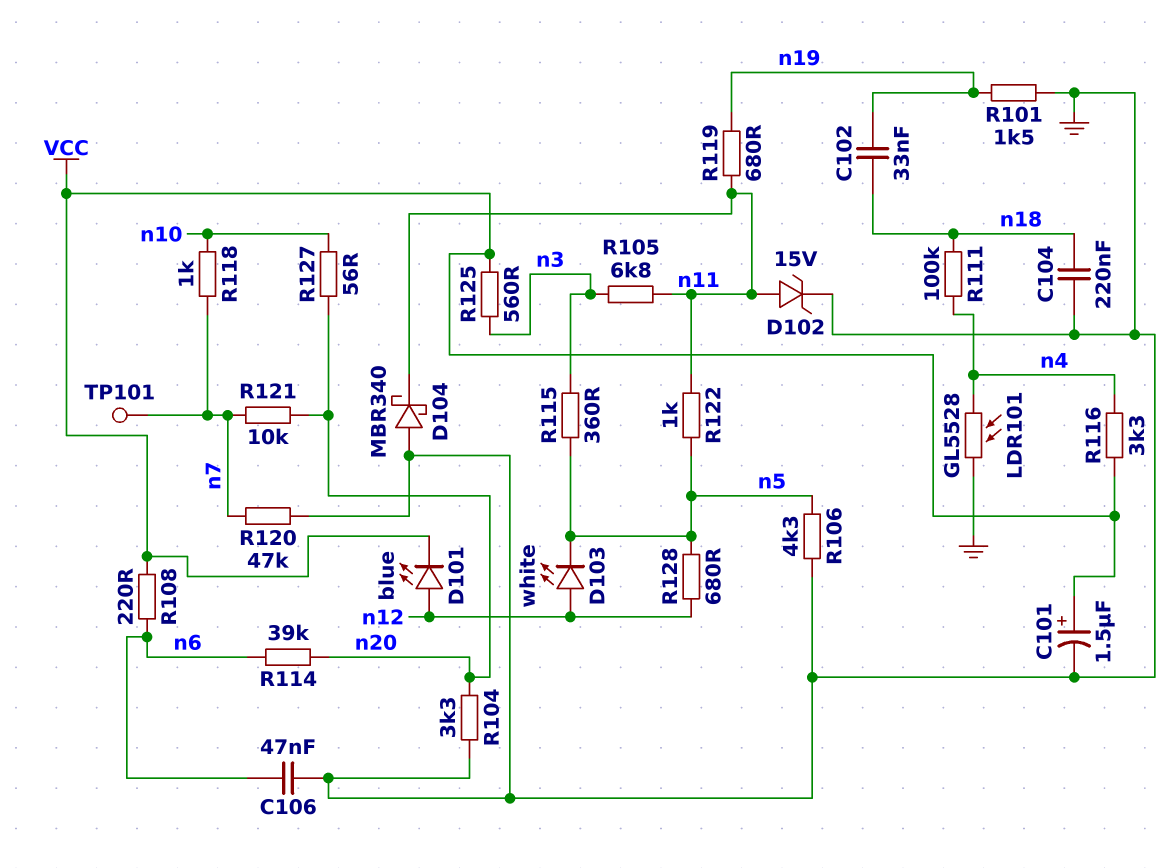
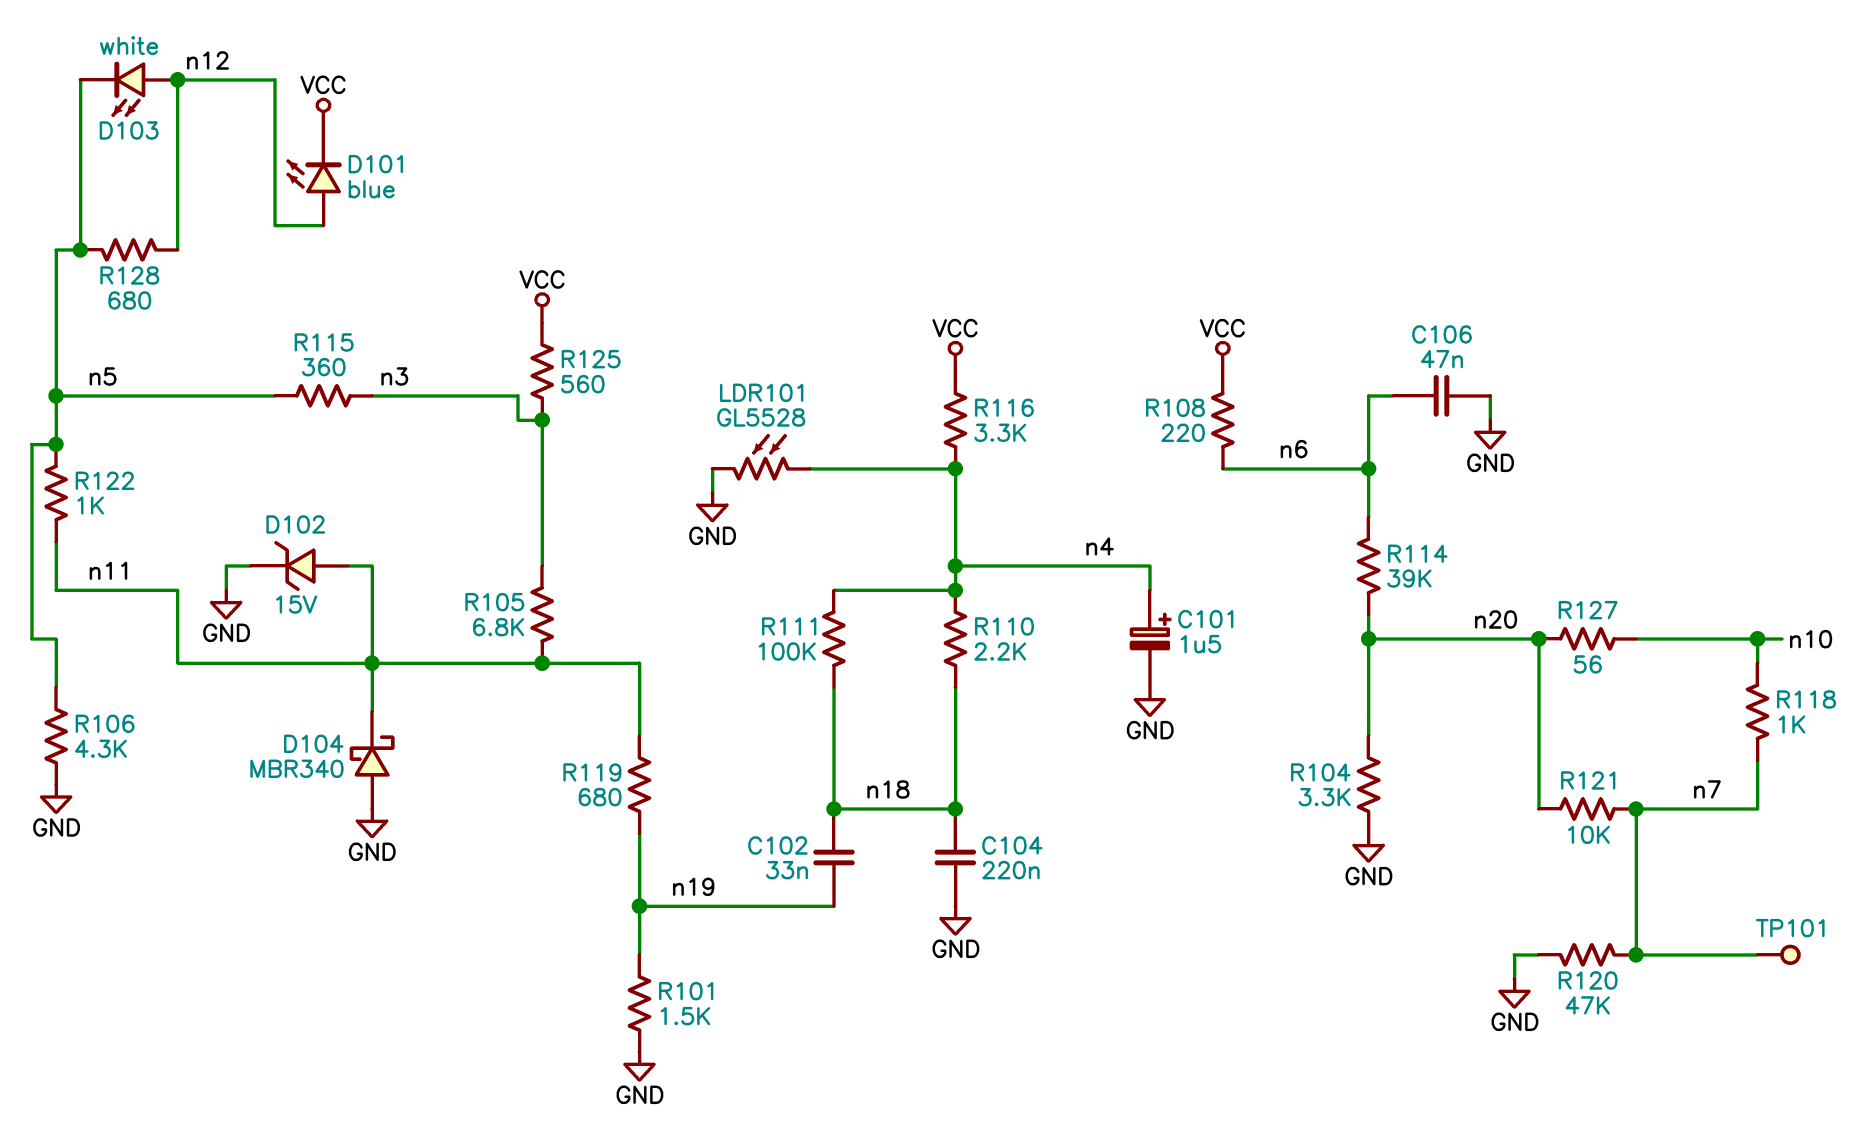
C101: 1.5uF (plus VCC, minus GND) -> 1.5uF (plus n4, minus GND)
R110: none -> 2.2k (n4, n18)

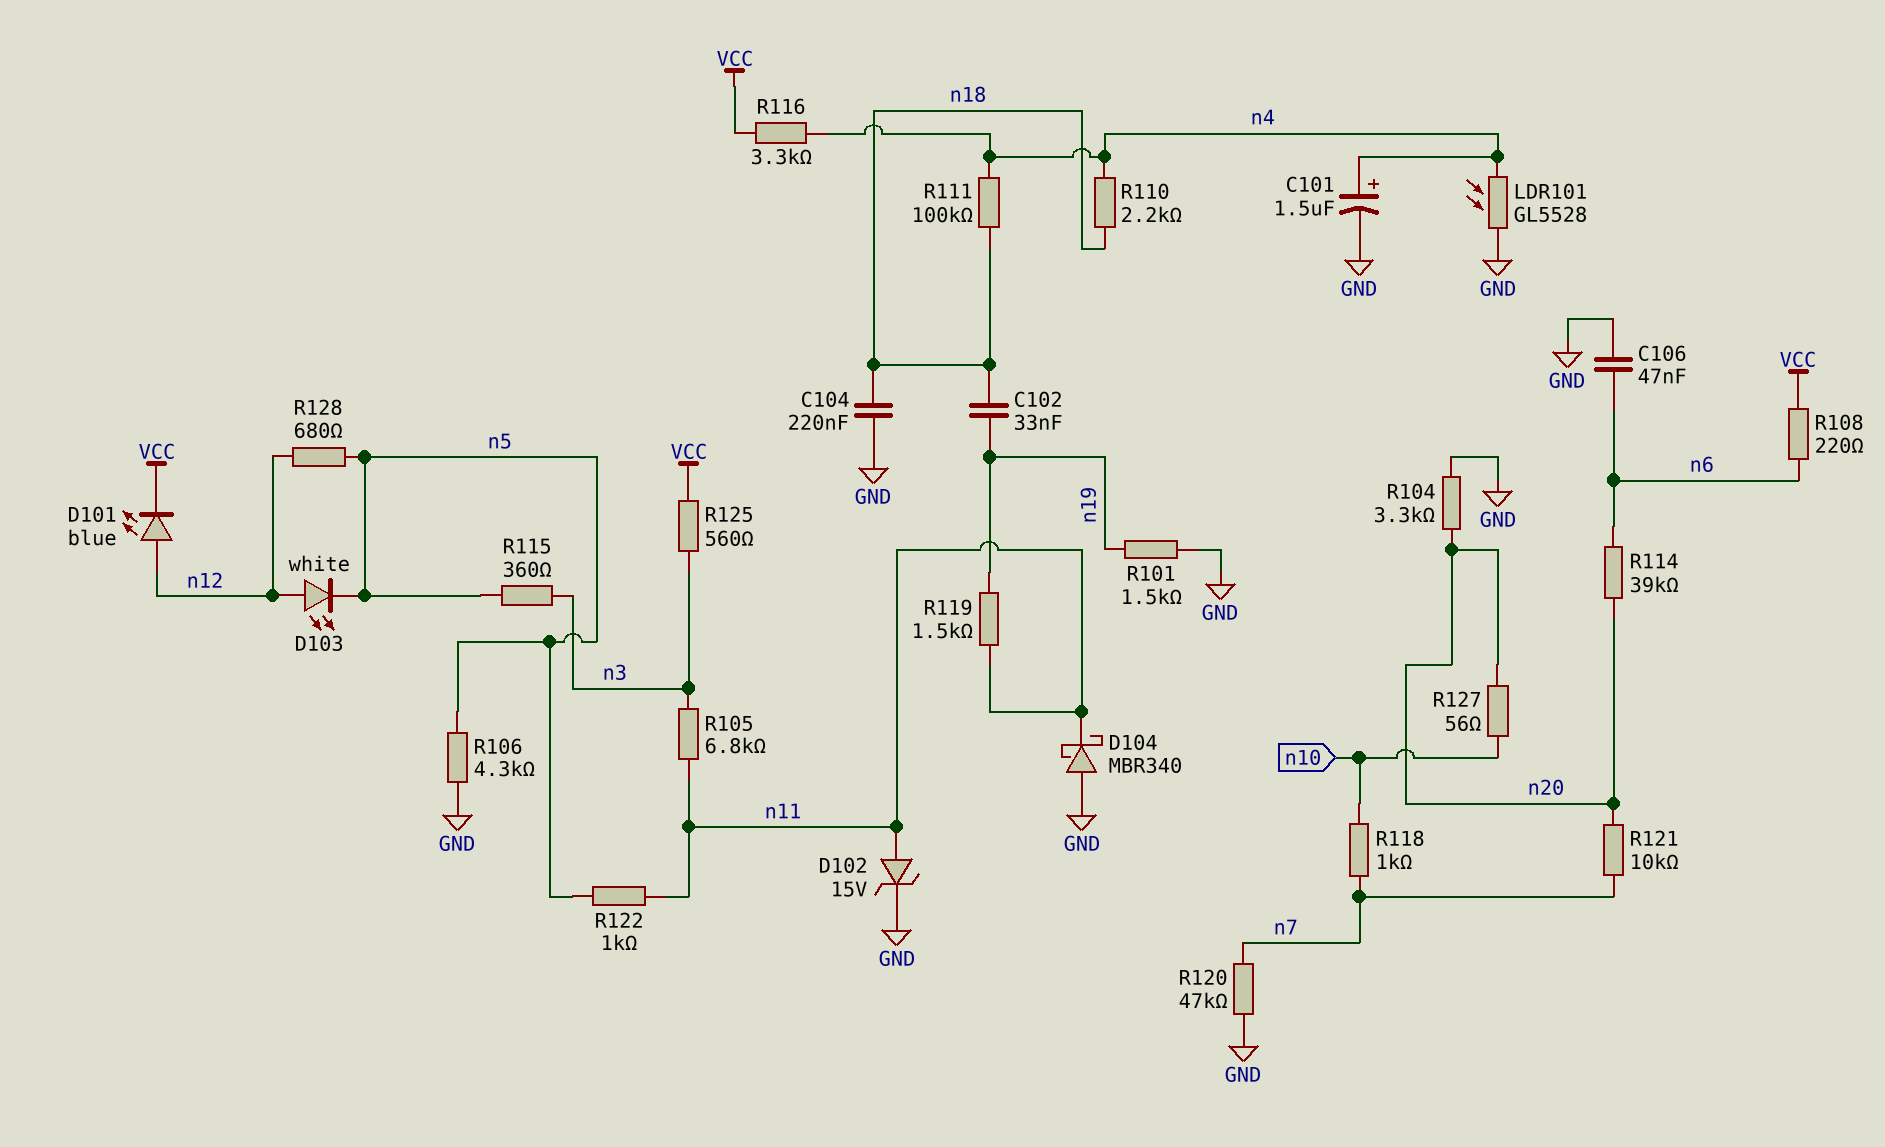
R119: 680 (n11, n19) -> 1.5k (n11, n19)
TP101: test point (n7) -> none

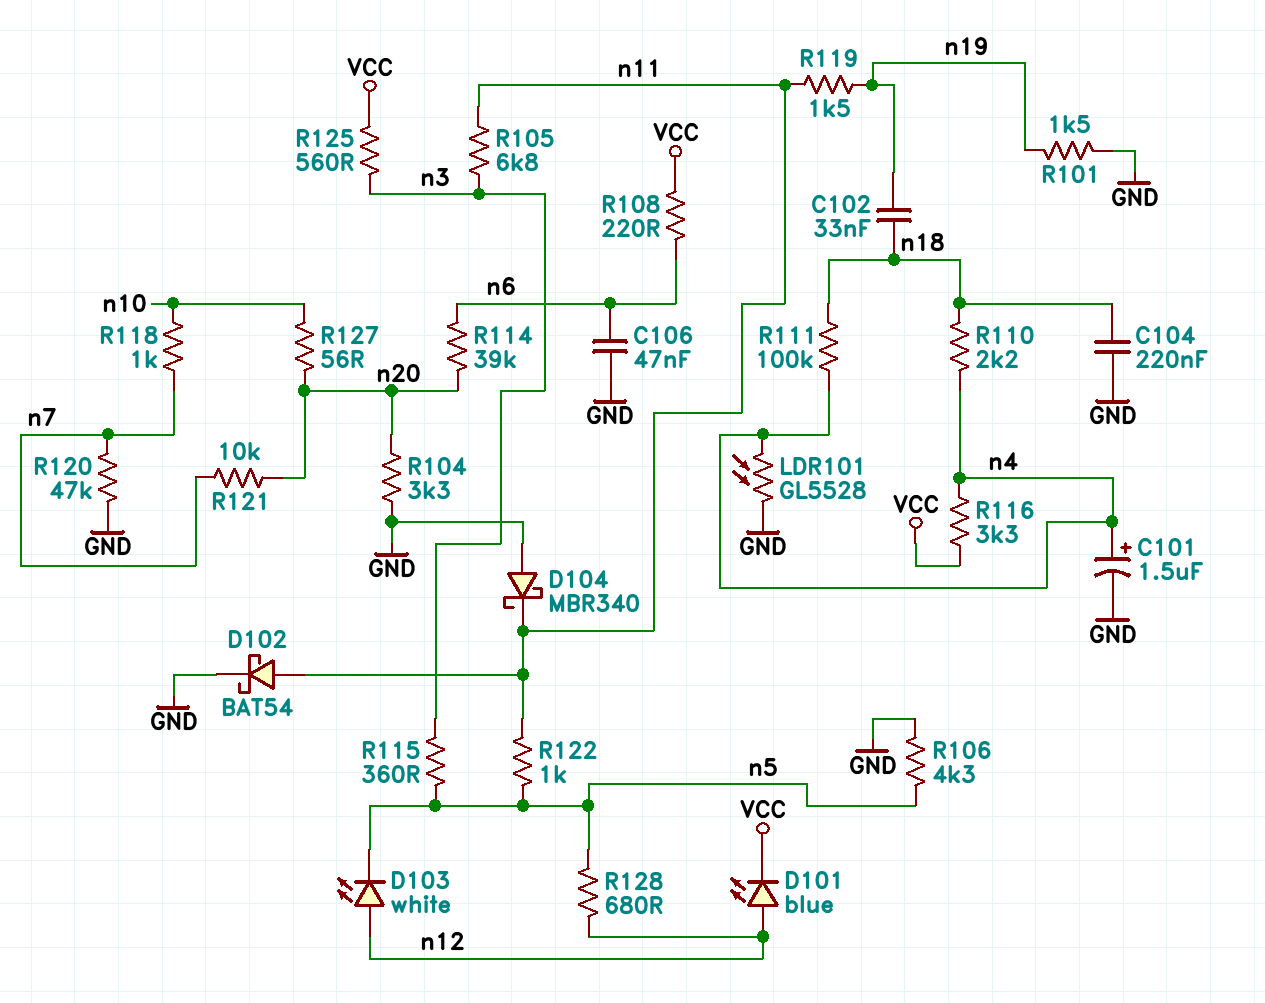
D102: zener 15V (A n11, K GND) -> schottky BAT54 (A n11, K GND)

